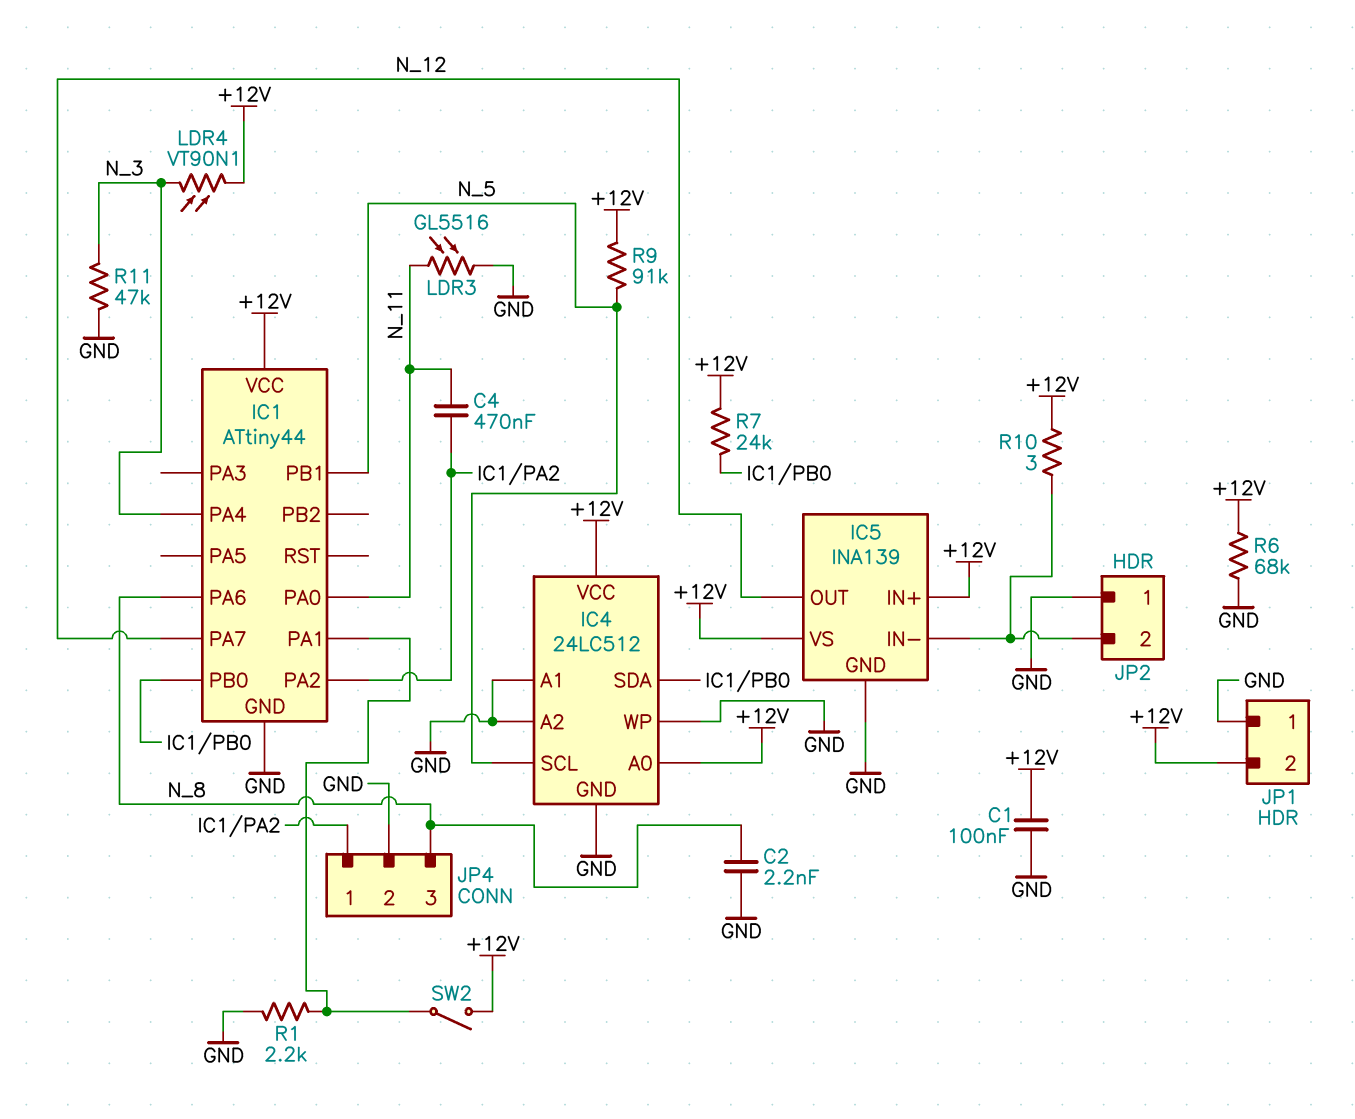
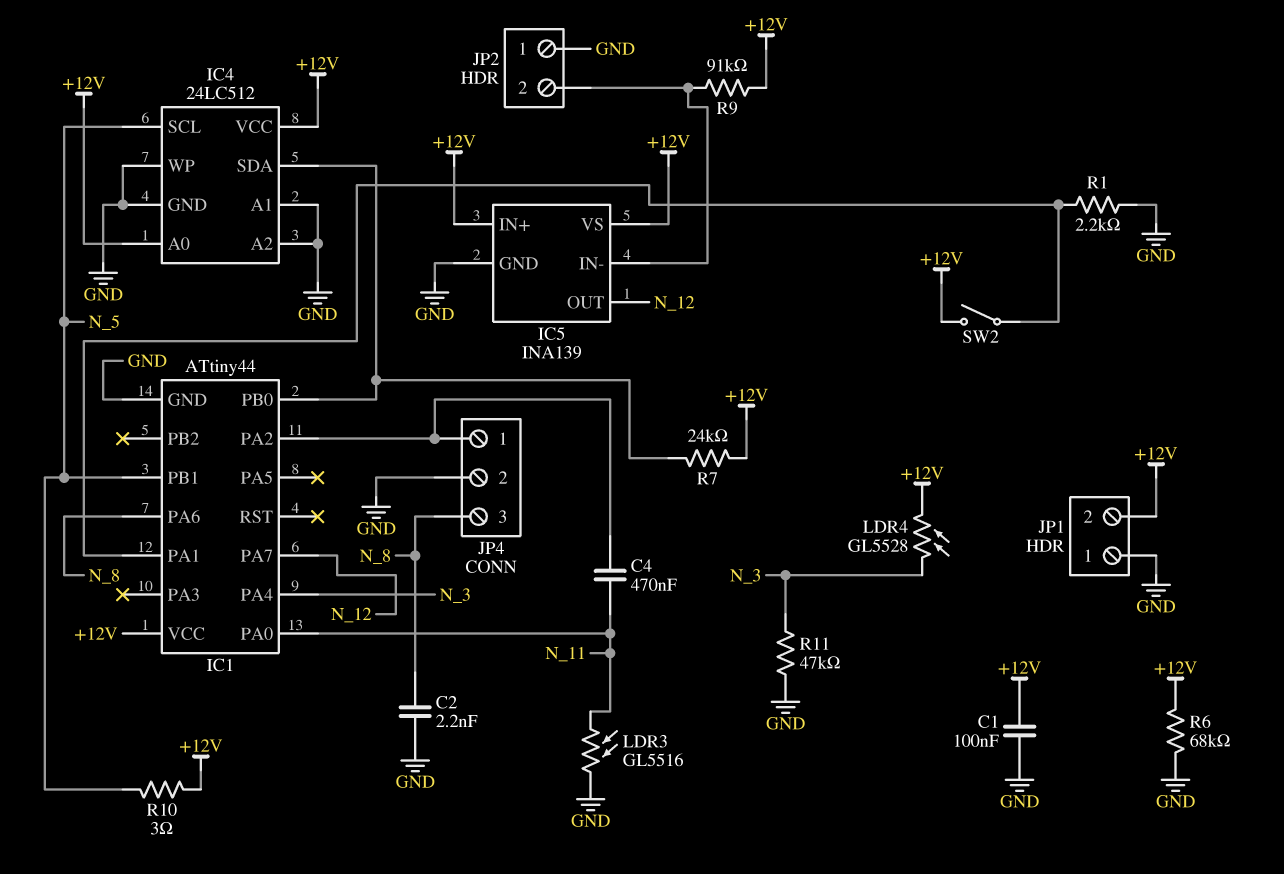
LDR4: VT90N1 (+12V, N_3) -> GL5528 (+12V, N_3)
R9: 91k (+12V, N_5) -> 91k (+12V, IC5/IN-)
R10: 3 (+12V, IC5/IN-) -> 3 (+12V, N_5)

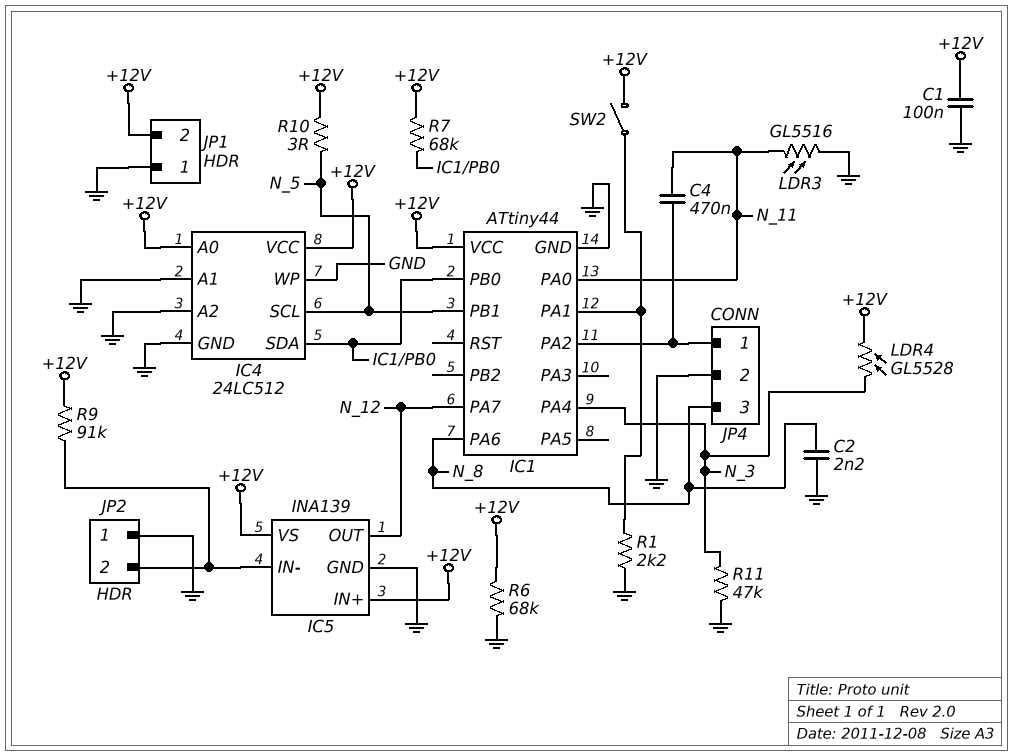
R7: 24k (+12V, IC1/PB0) -> 68k (+12V, IC1/PB0)

